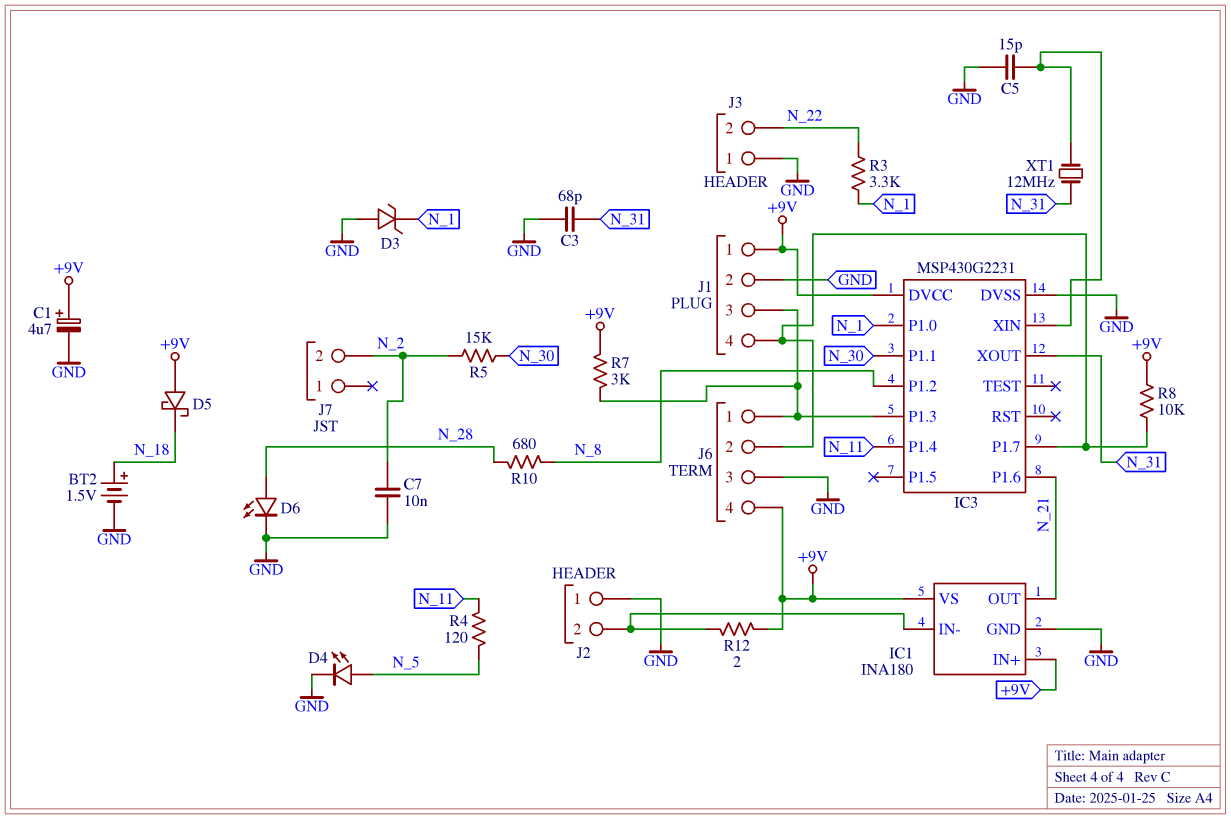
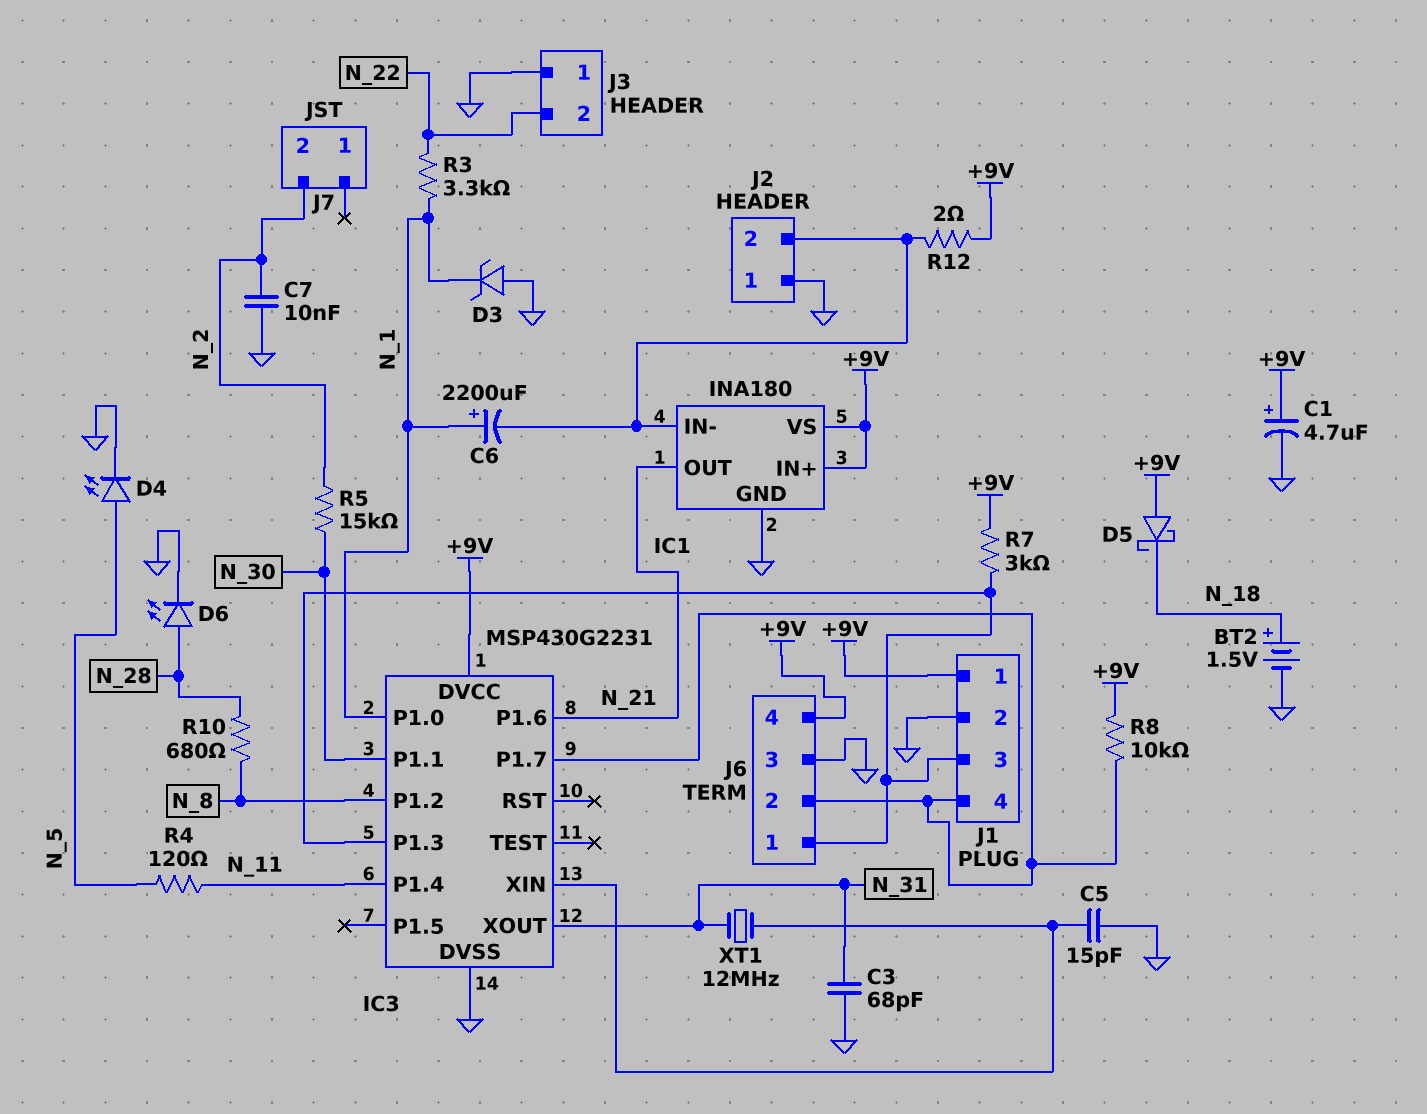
C6: none -> 2200uF (plus N_1, minus IC1/IN-)

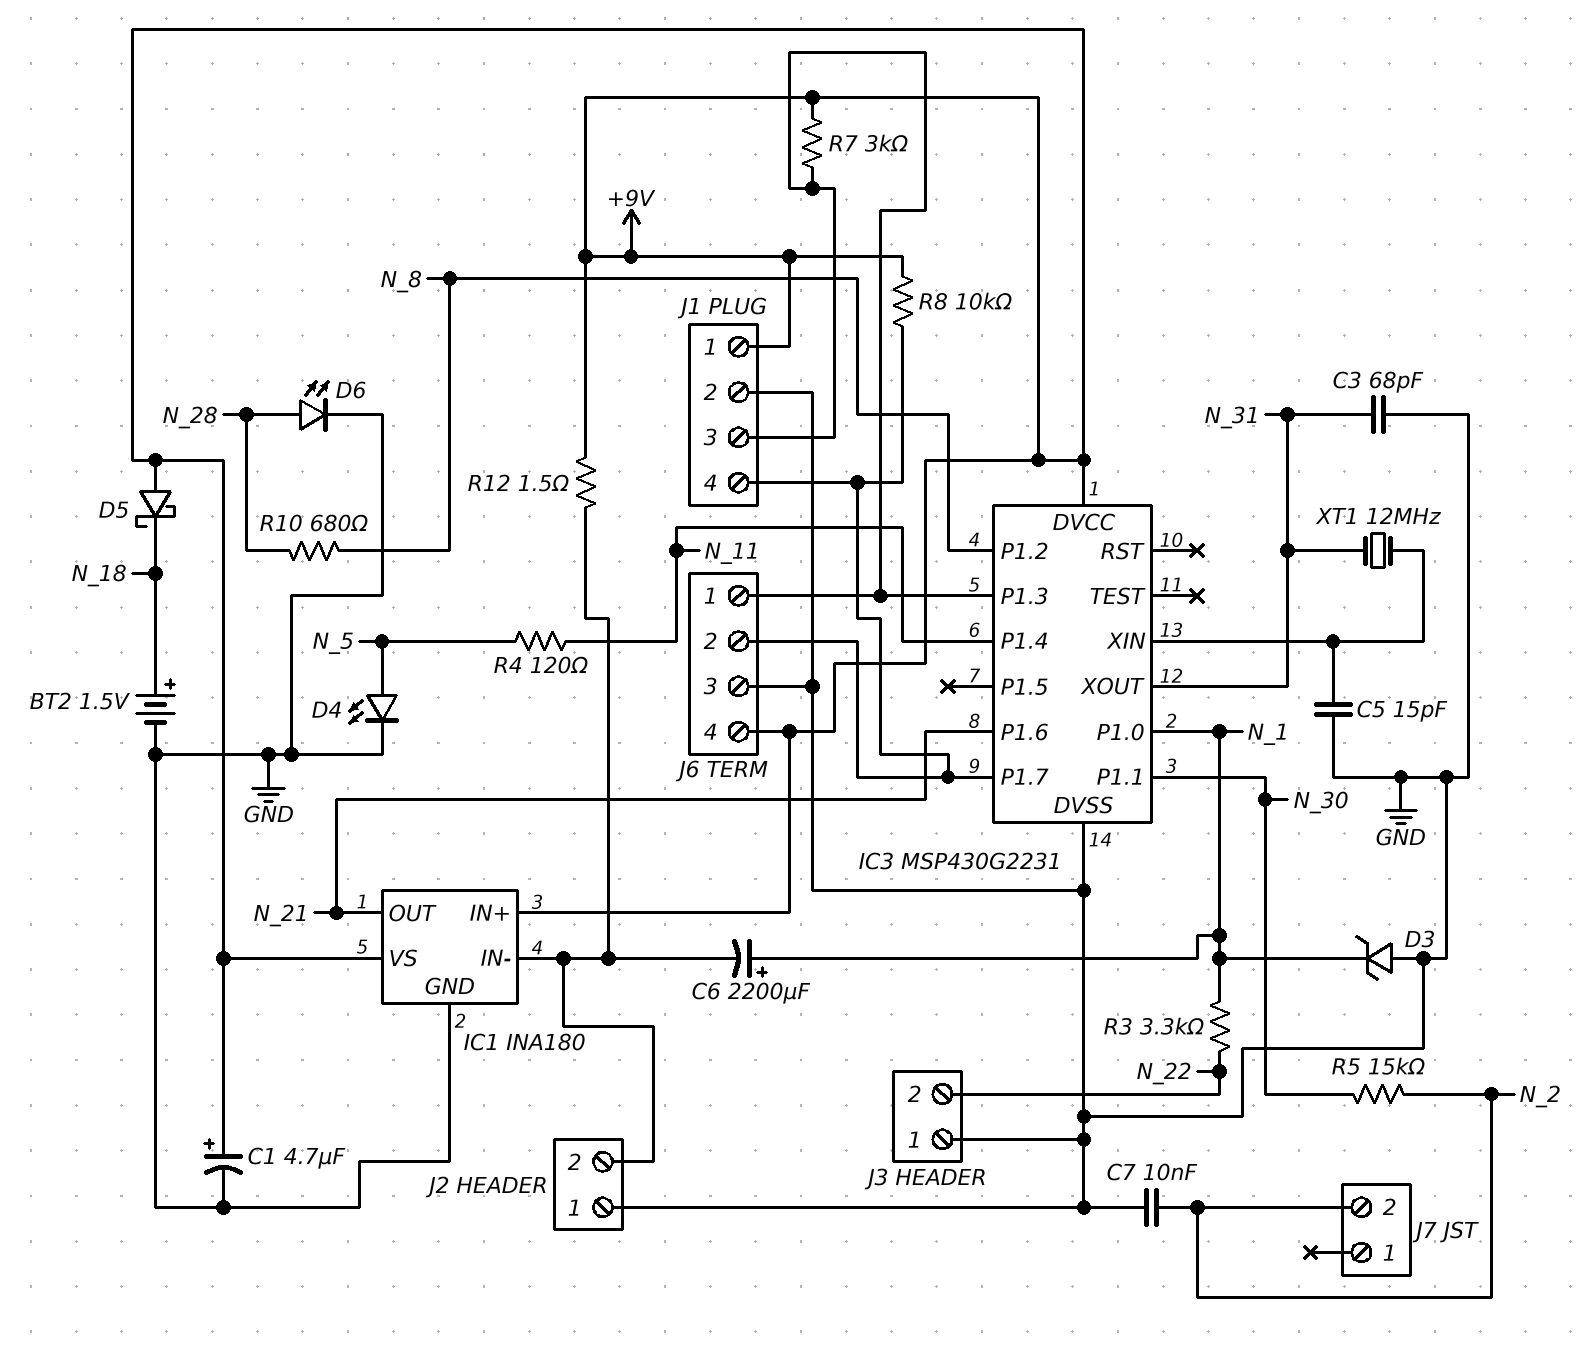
R12: 2 (+9V, IC1/IN-) -> 1.5 (+9V, IC1/IN-)

